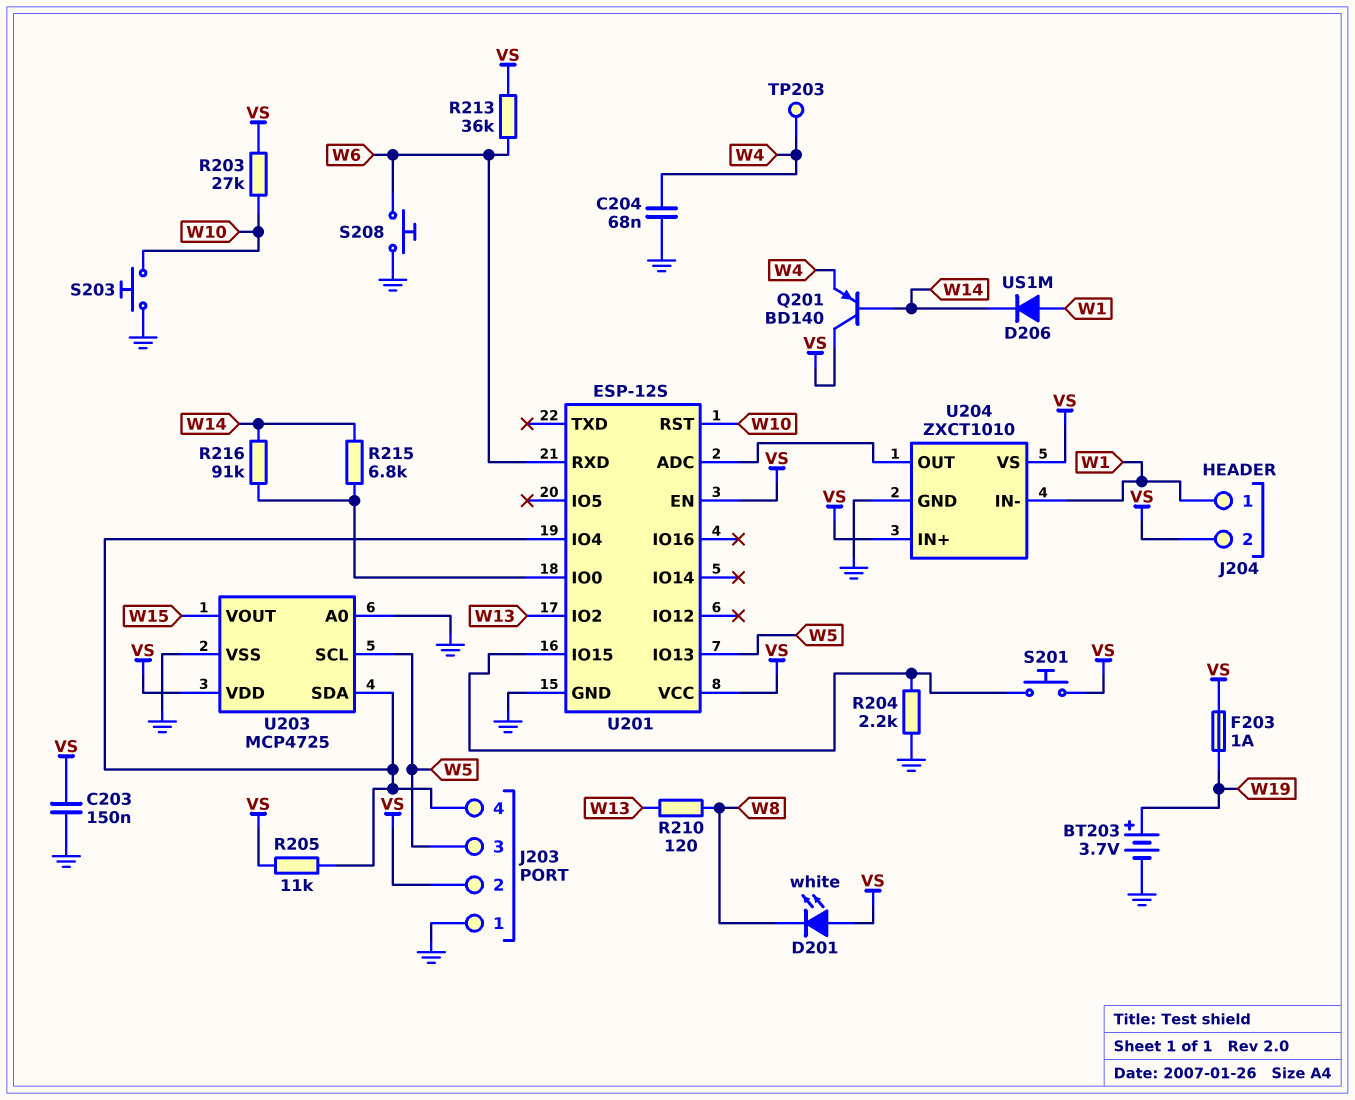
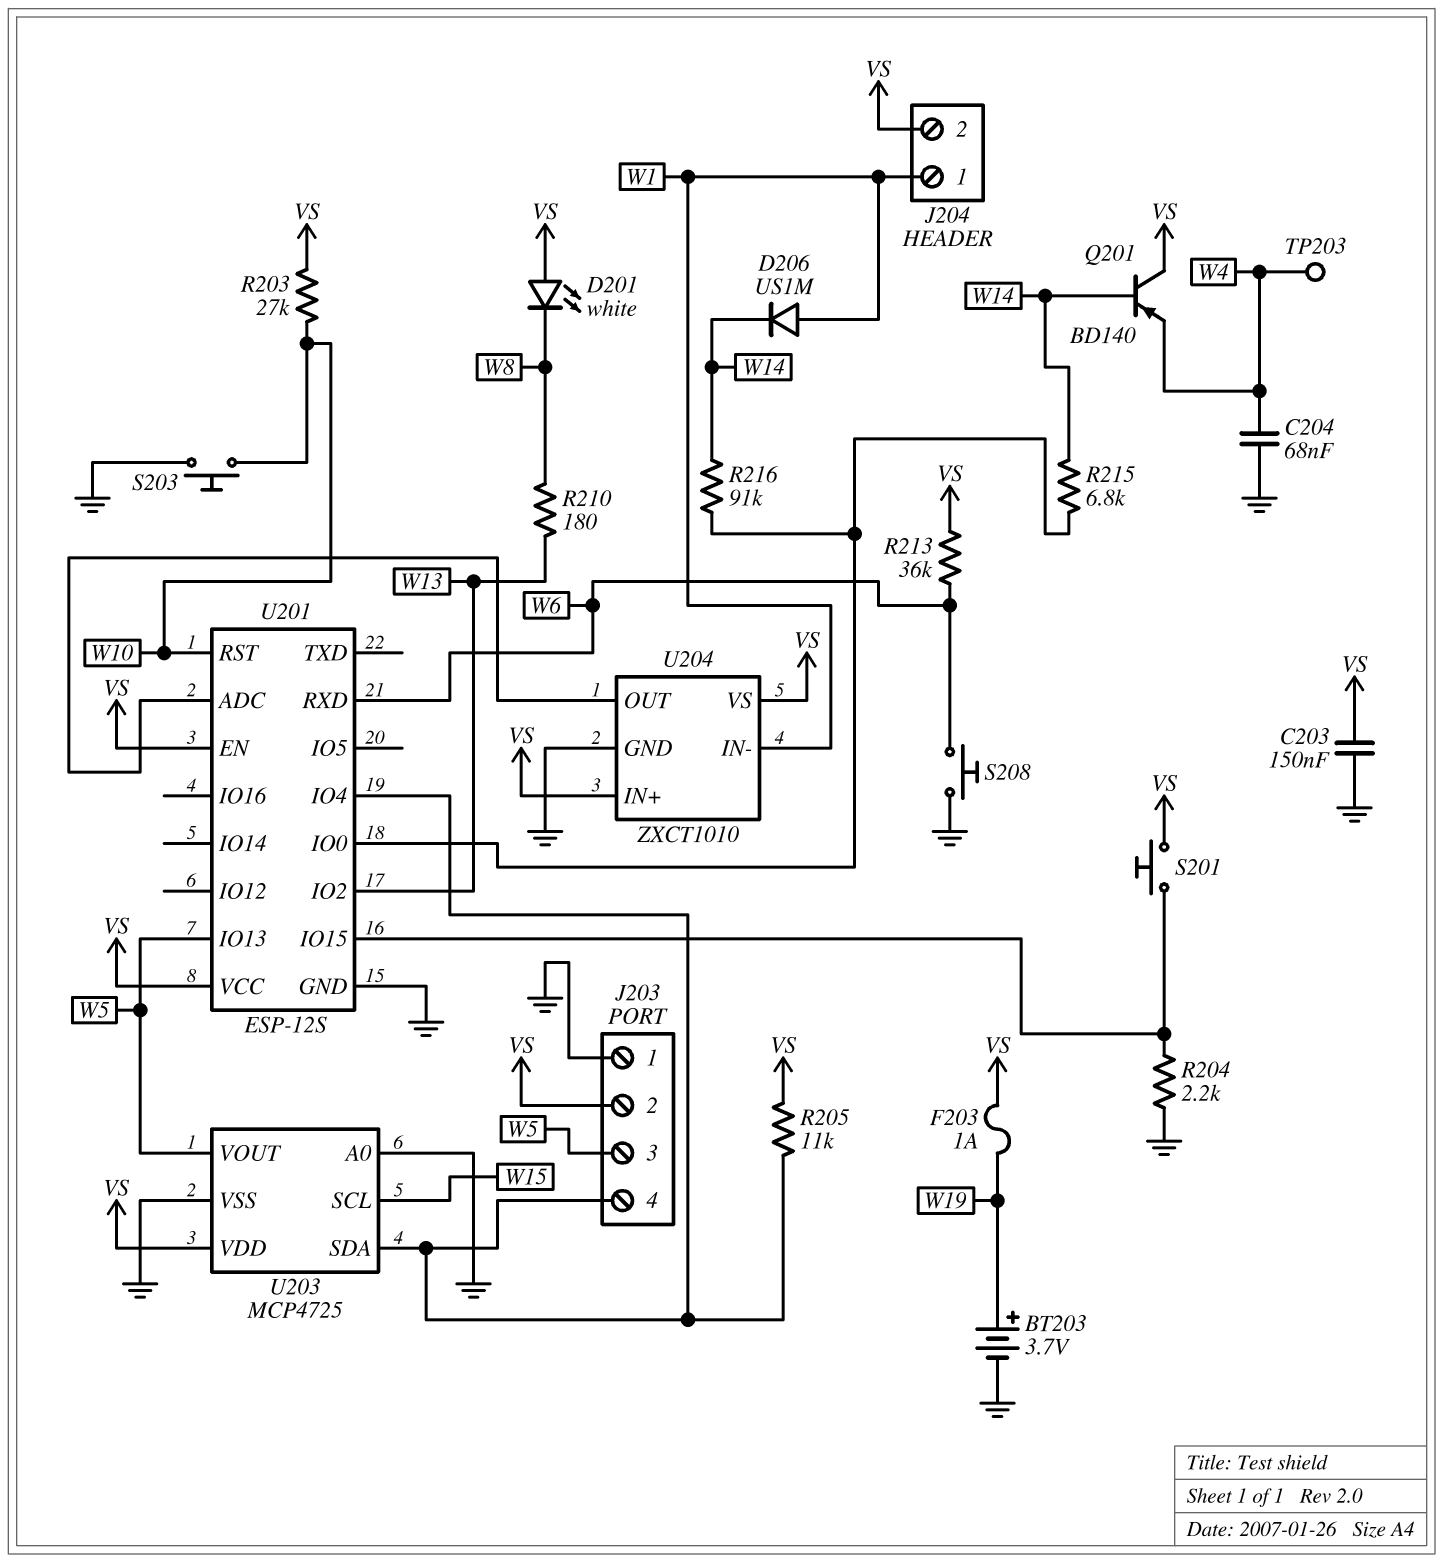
R210: 120 (W8, W13) -> 180 (W8, W13)
U203 pin SCL: W5 -> W15
U203 pin VOUT: W15 -> W5

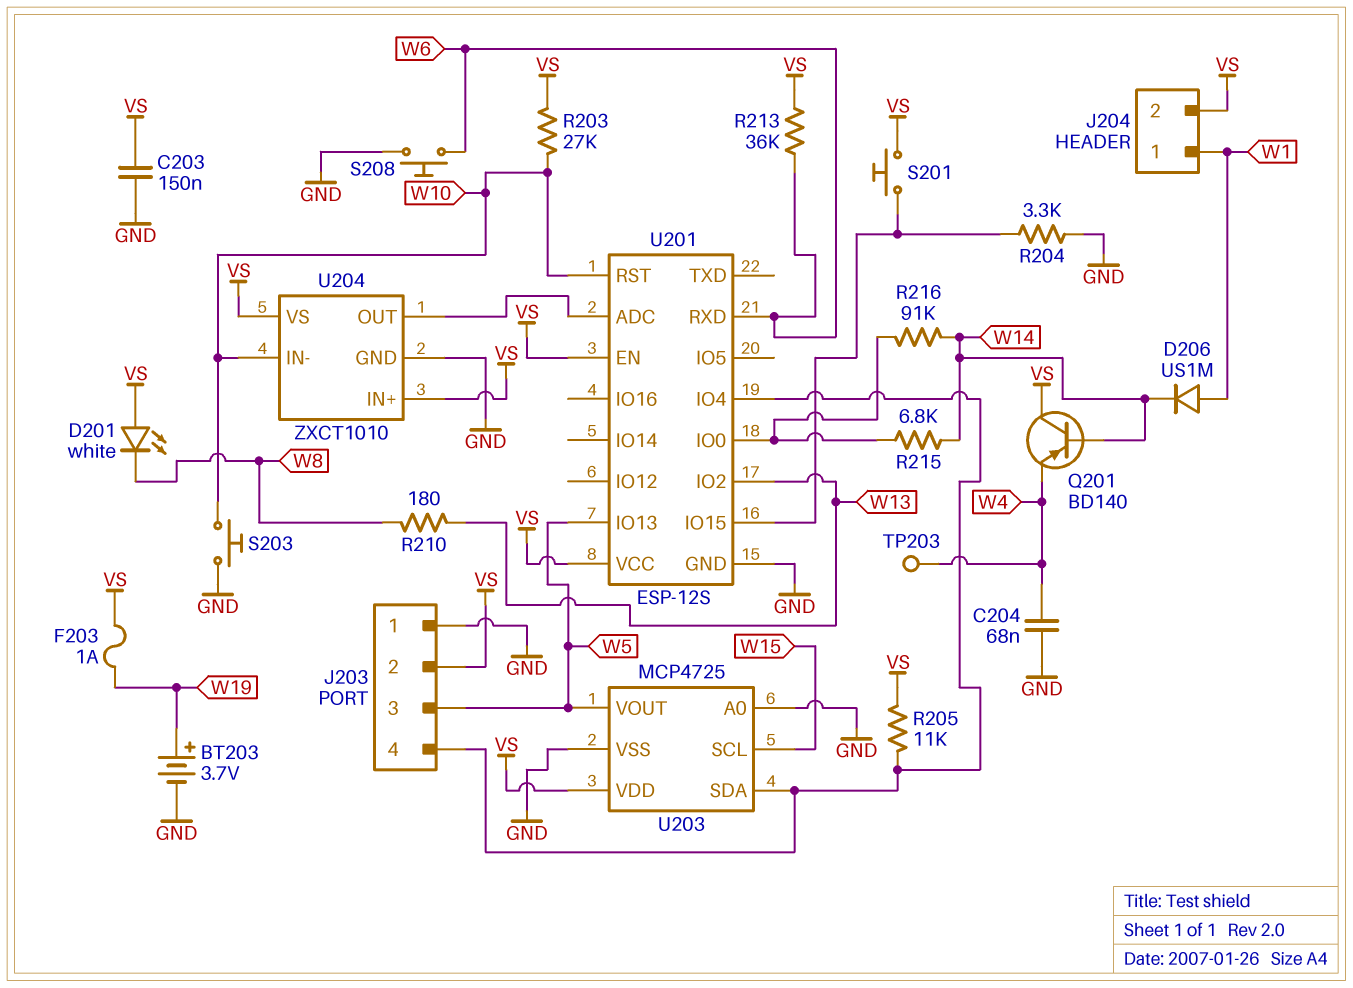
R204: 2.2k (GND, U201/IO15) -> 3.3k (GND, U201/IO15)
U204 pin IN-: W1 -> W10

